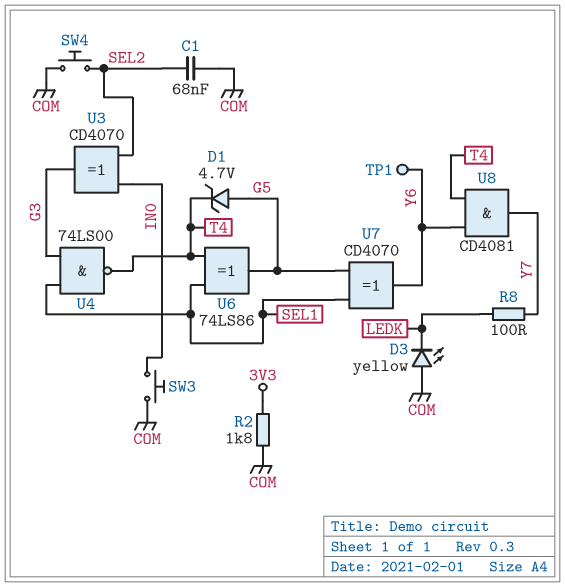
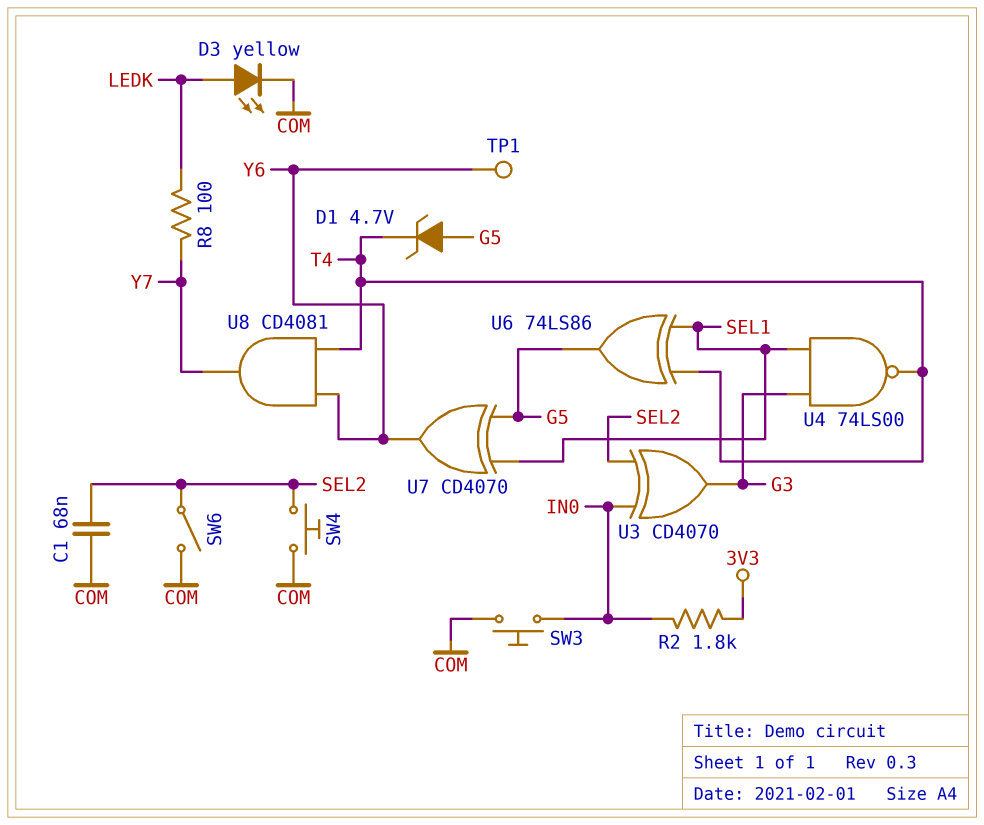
D3: LED yellow (A COM, K LEDK) -> LED yellow (A LEDK, K COM)
R2: 1.8k (3V3, COM) -> 1.8k (3V3, IN0)
SW6: none -> switch (COM, SEL2)

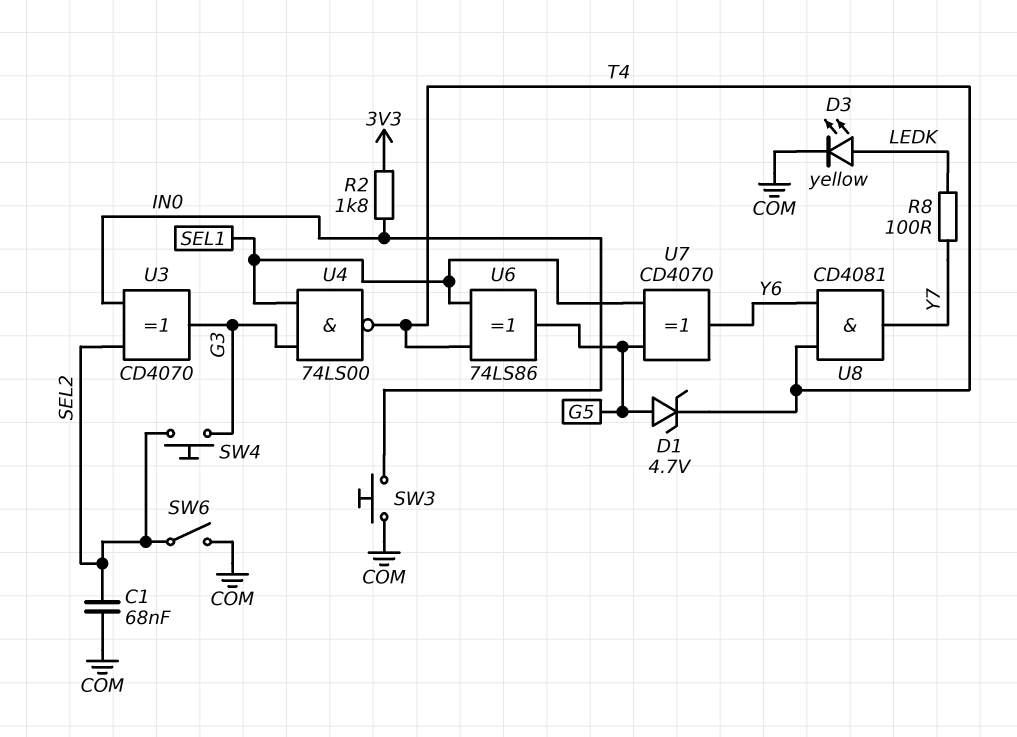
SW4: button (COM, SEL2) -> button (G3, SEL2)
TP1: test point (Y6) -> none

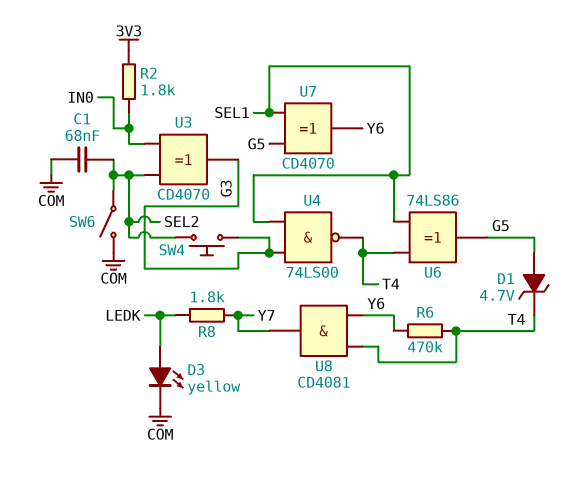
R6: none -> 470k (T4, Y6)
R8: 100 (LEDK, Y7) -> 1.8k (LEDK, Y7)
SW3: button (COM, IN0) -> none

